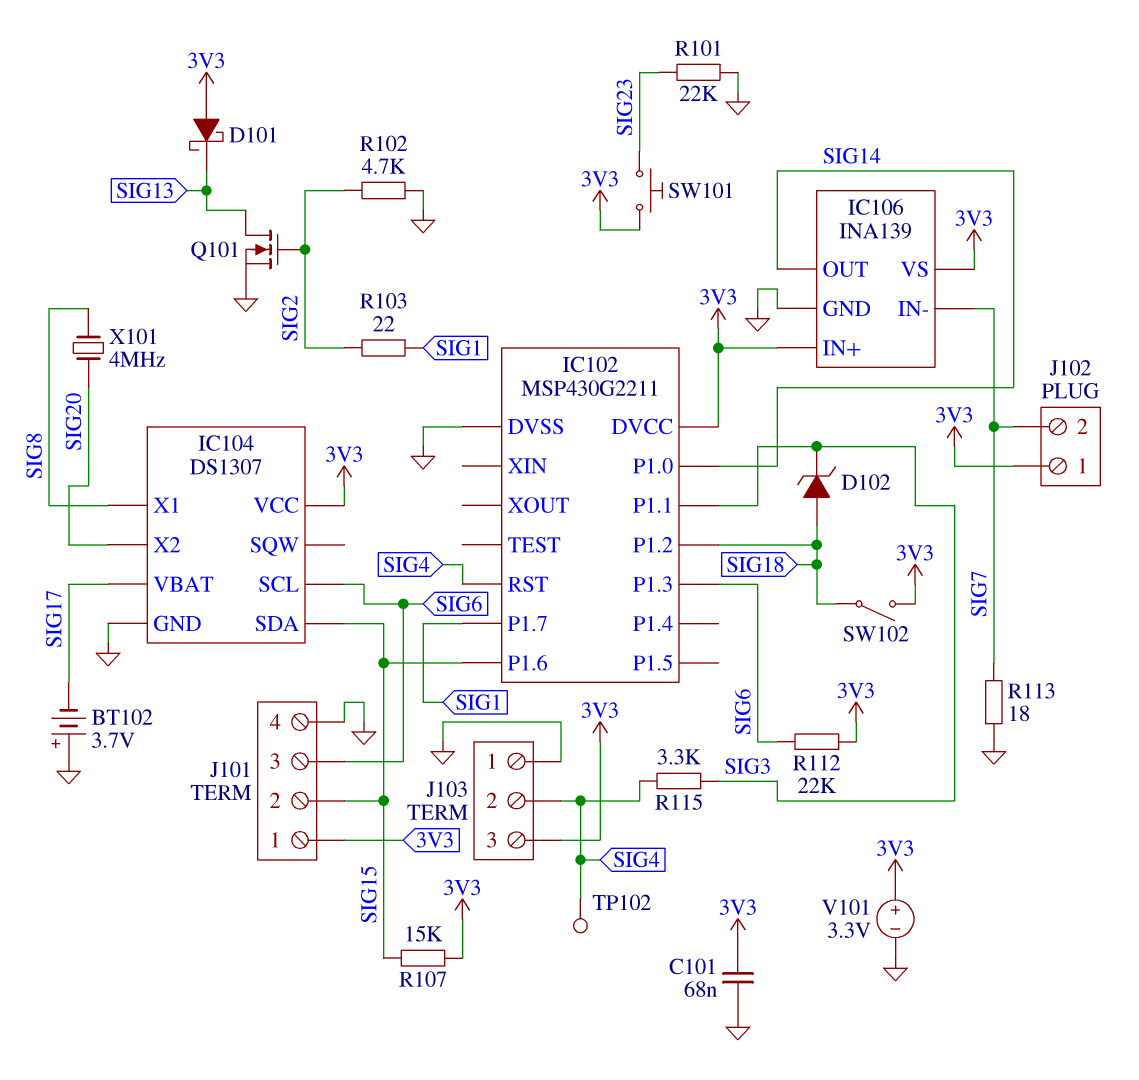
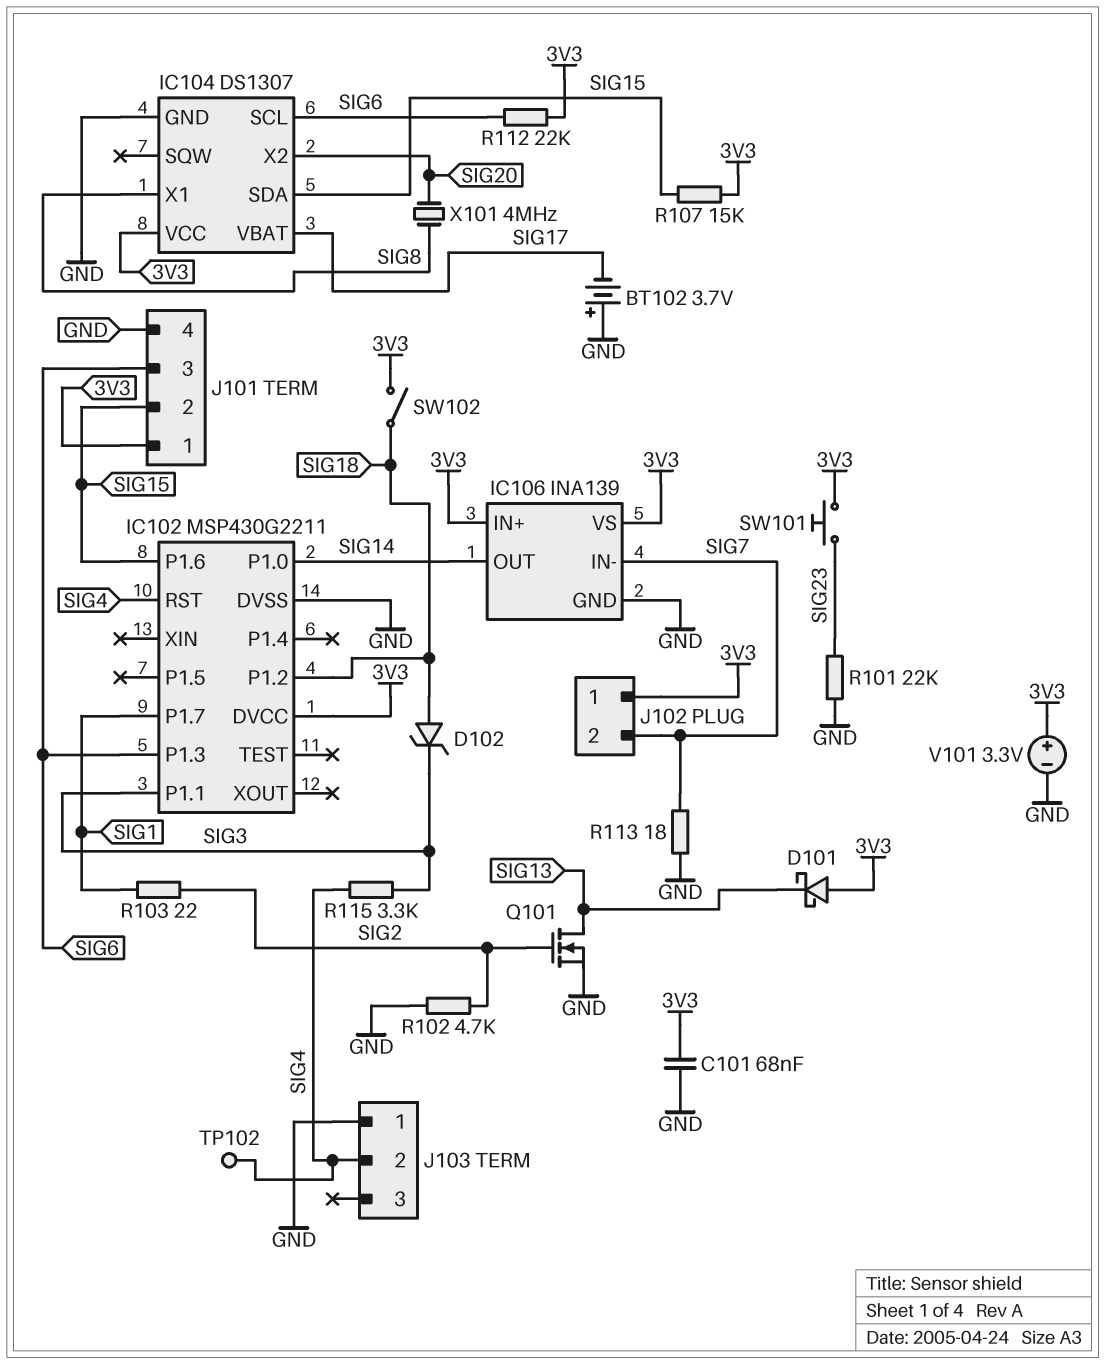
J103 pin 3: 3V3 -> none

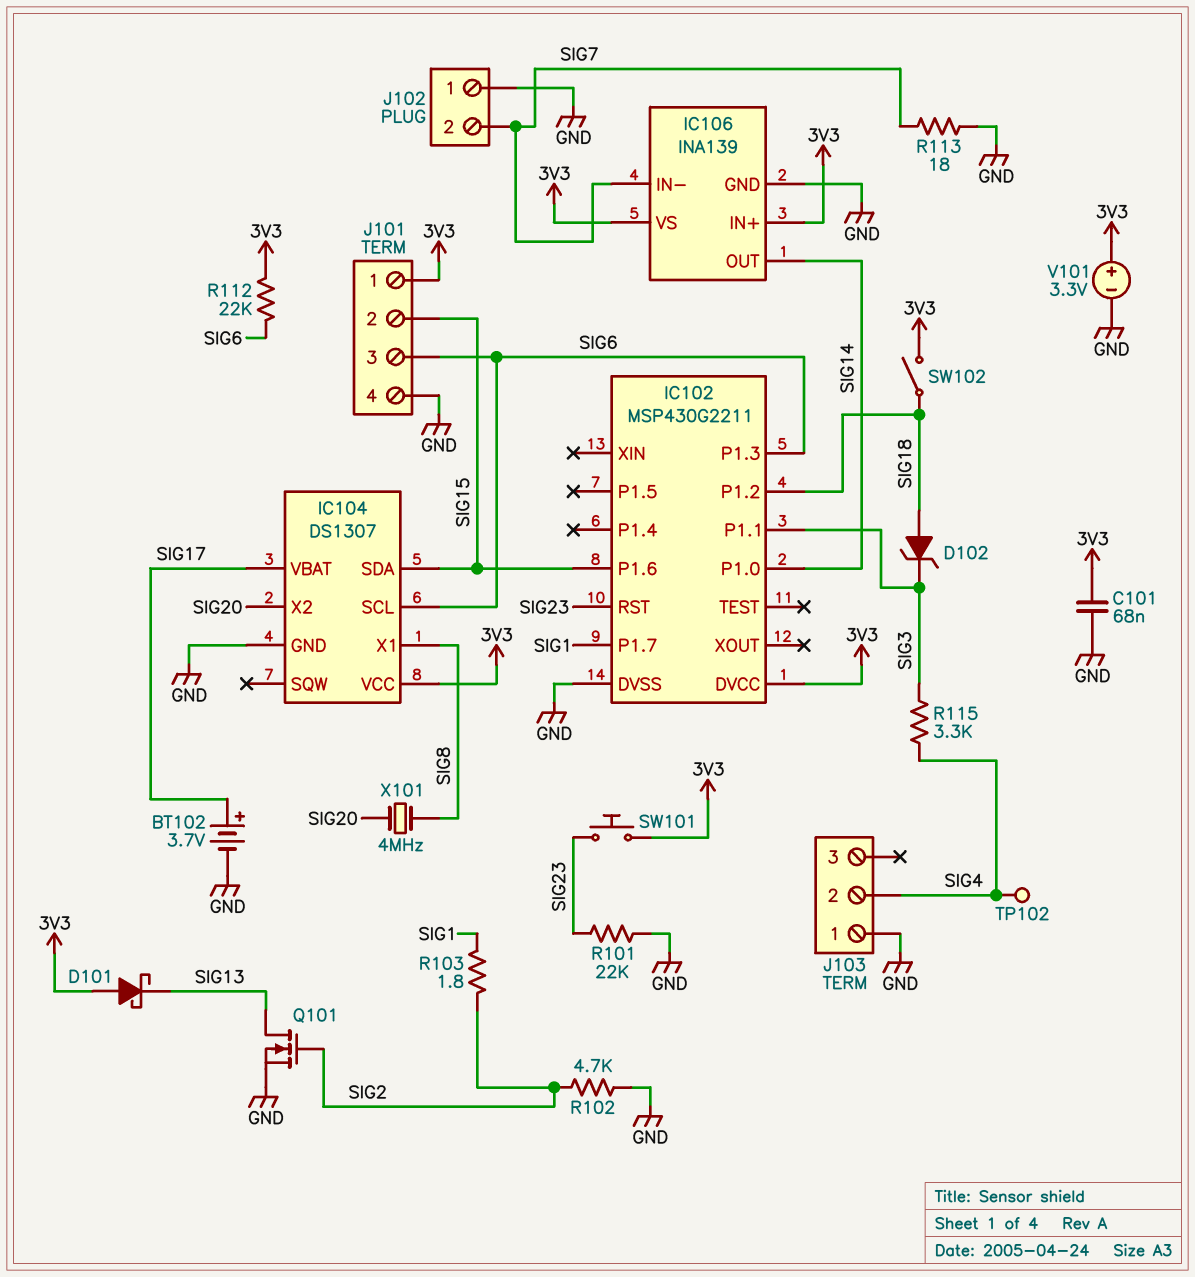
BT102: 3.7V (plus GND, minus SIG17) -> 3.7V (plus SIG17, minus GND)
IC102 pin RST: SIG4 -> SIG23
J102 pin 1: 3V3 -> GND
R103: 22 (SIG1, SIG2) -> 1.8 (SIG1, SIG2)
R107: 15k (3V3, SIG15) -> none

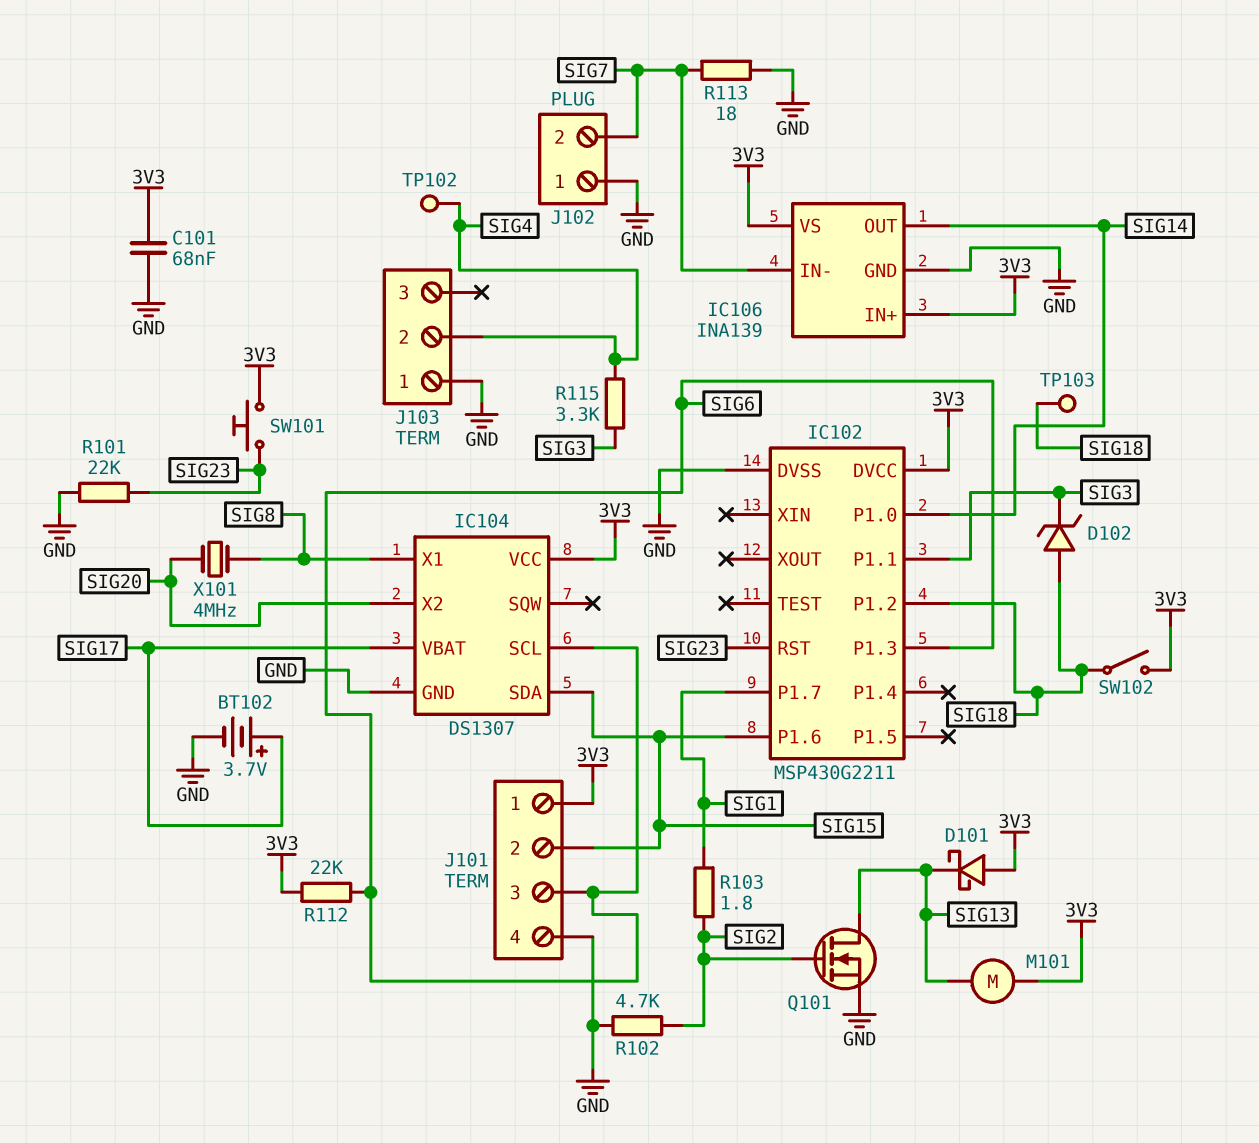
M101: none -> motor (3V3, SIG13)
TP103: none -> test point (SIG18)
V101: 3.3V (plus 3V3, minus GND) -> none

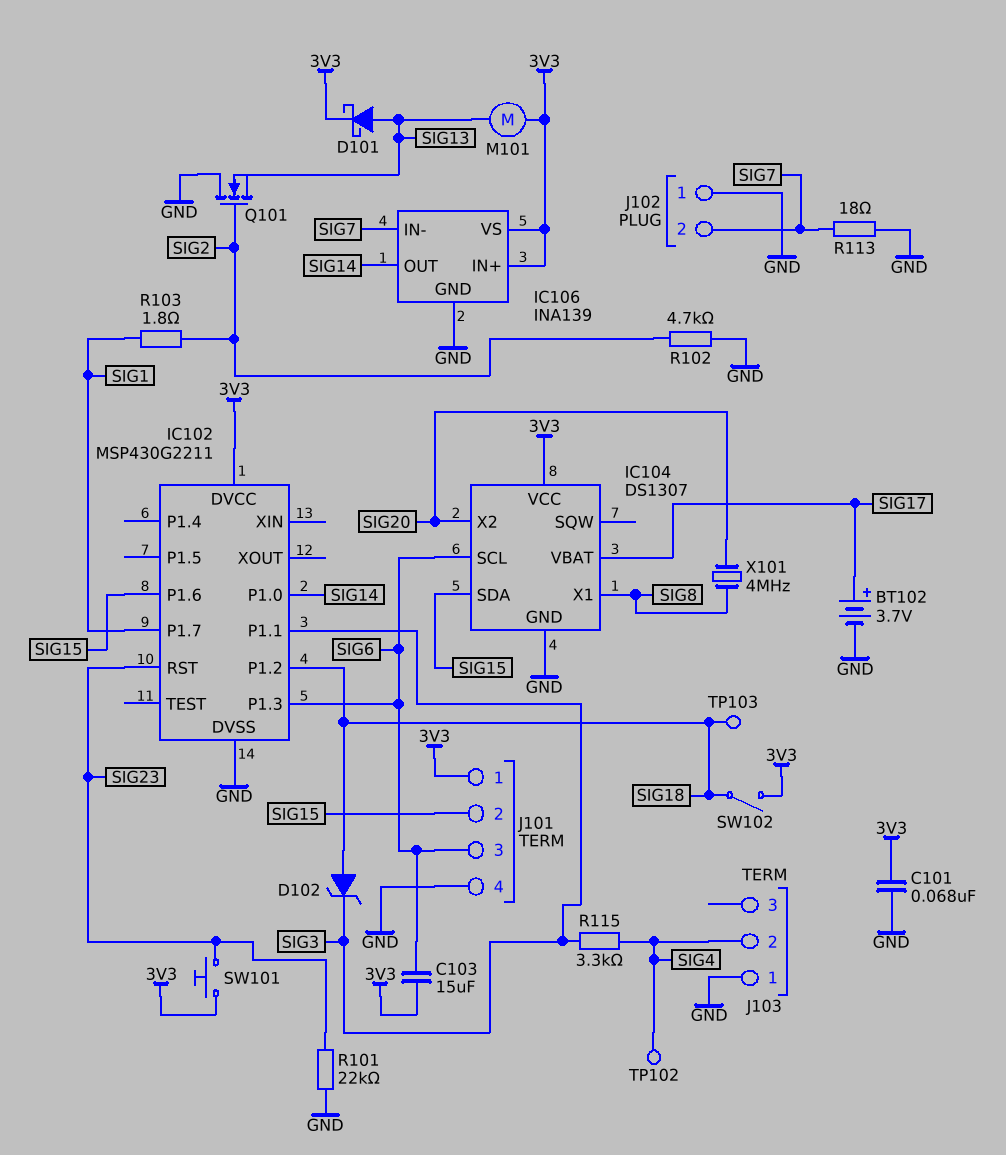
C103: none -> 15uF (3V3, SIG6)
D101: schottky (A 3V3, K SIG13) -> schottky (A SIG13, K 3V3)
Q101: NMOS (G SIG2, D SIG13, S GND) -> NMOS (G SIG2, D GND, S SIG13)
R112: 22k (3V3, SIG6) -> none

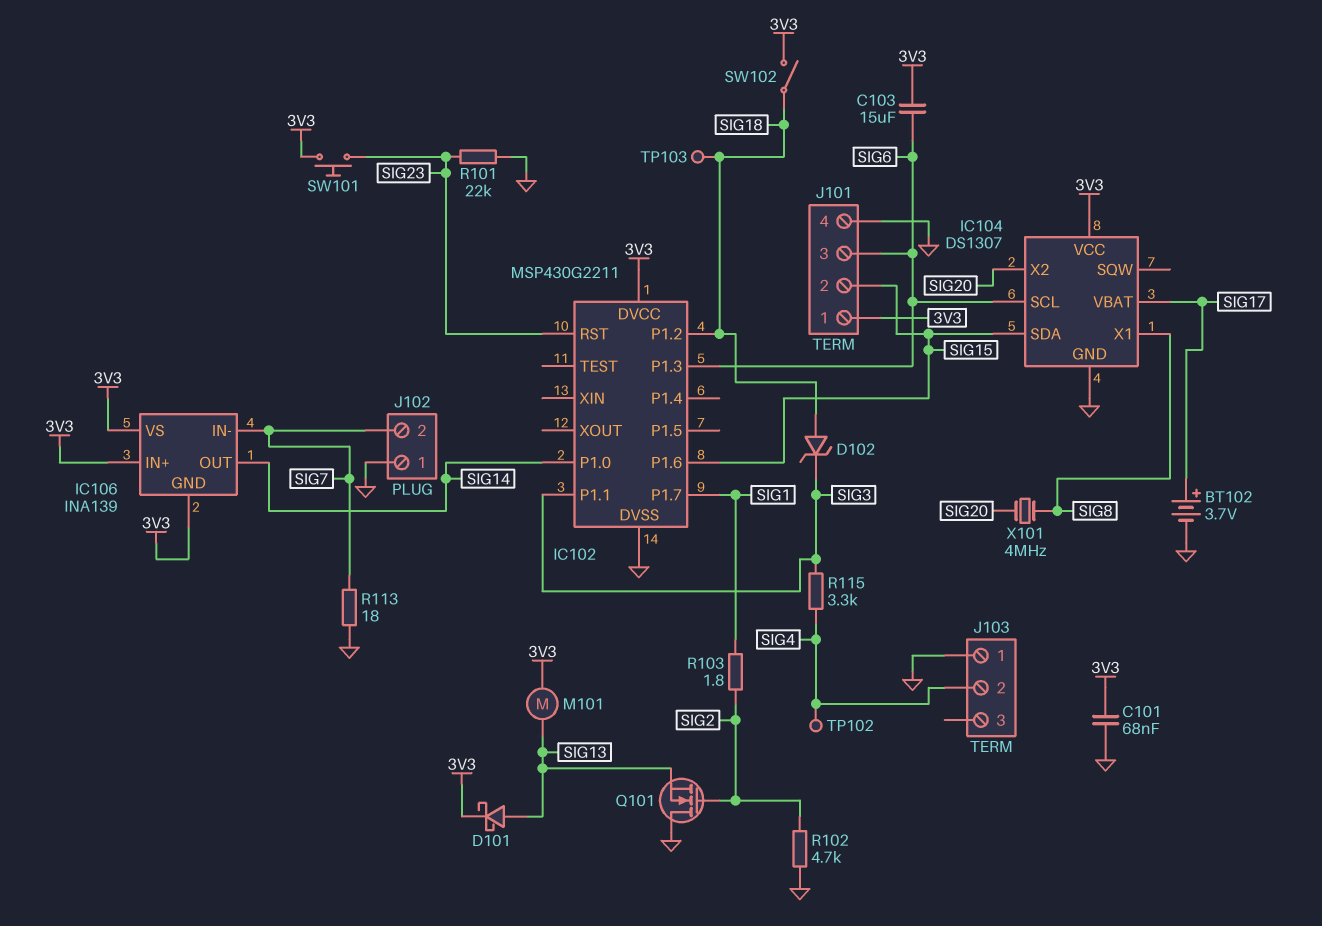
IC106 pin GND: GND -> 3V3

